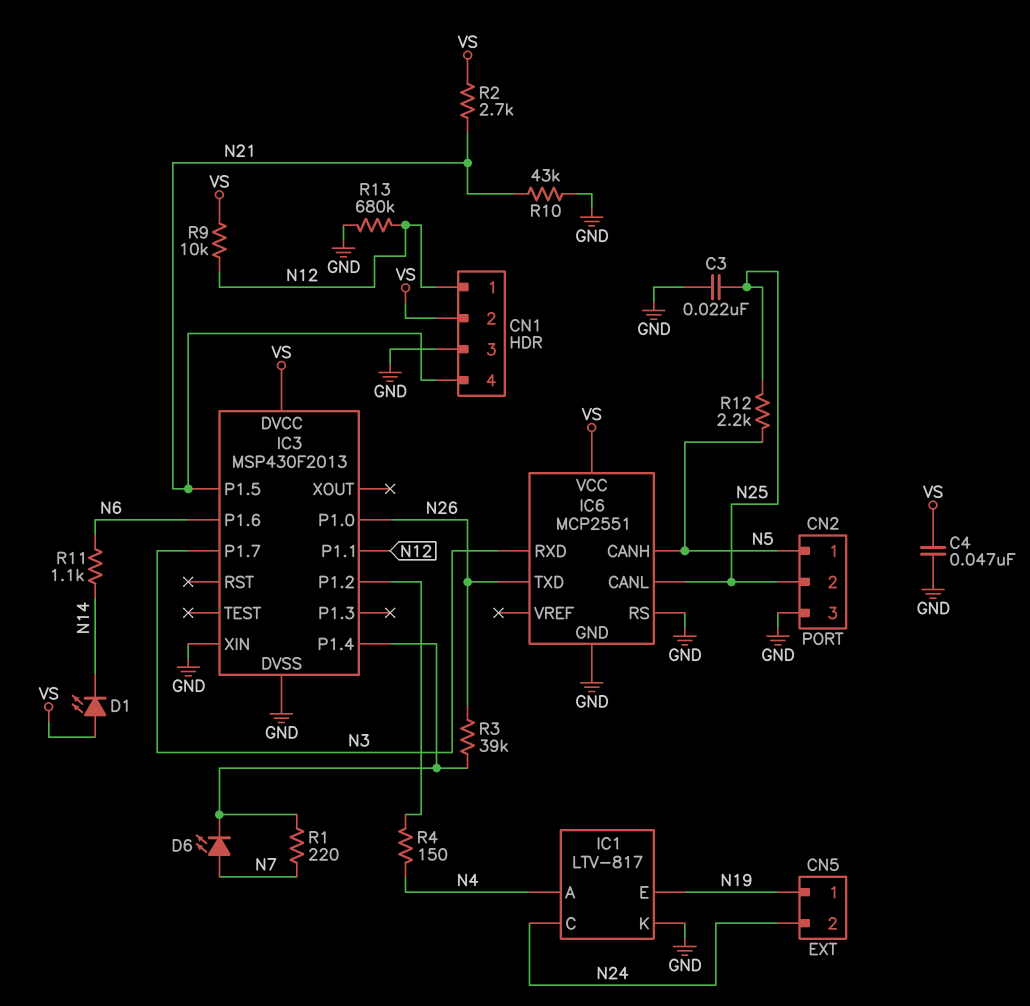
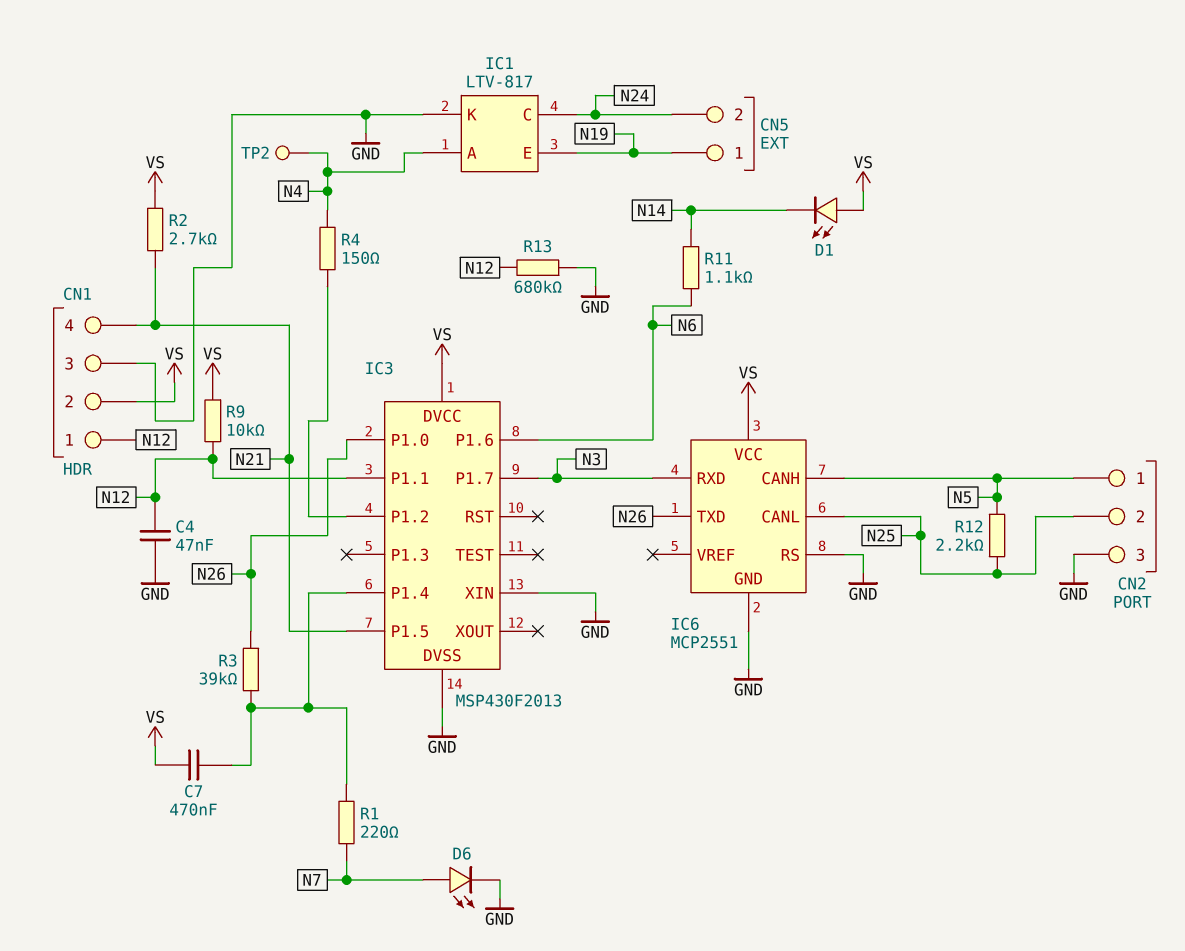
C3: 22nF (GND, N25) -> none
C4: 47nF (GND, VS) -> 47nF (GND, N12)
C7: none -> 470nF (IC3/P1.4, VS)
D6: LED (A N7, K IC3/P1.4) -> LED (A N7, K GND)
R10: 43k (GND, N21) -> none
TP2: none -> test point (N4)

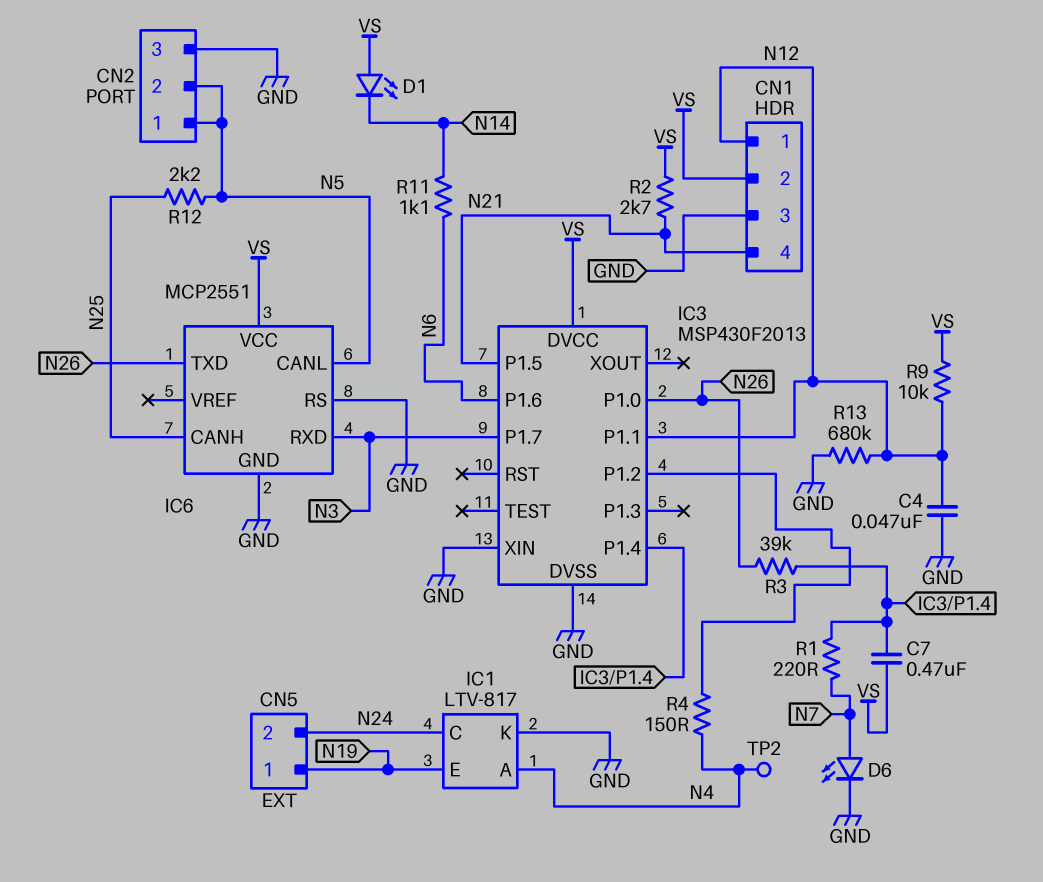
CN2 pin 2: N25 -> N5
IC6 pin CANH: N5 -> N25
IC6 pin CANL: N25 -> N5

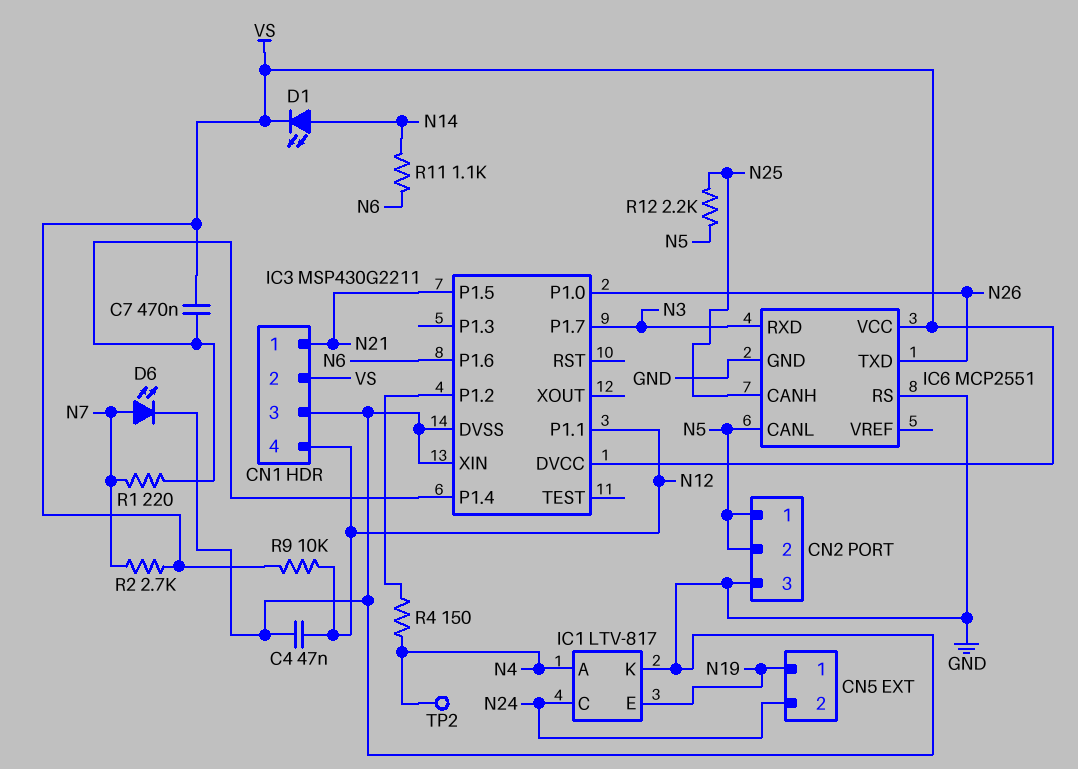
CN1 pin 1: N12 -> N21
CN1 pin 4: N21 -> N12
D1: LED (A VS, K N14) -> LED (A N14, K VS)
IC3: MSP430F2013 -> MSP430G2211
R2: 2.7k (N21, VS) -> 2.7k (N7, VS)
R3: 39k (IC3/P1.4, N26) -> none
R13: 680k (GND, N12) -> none

